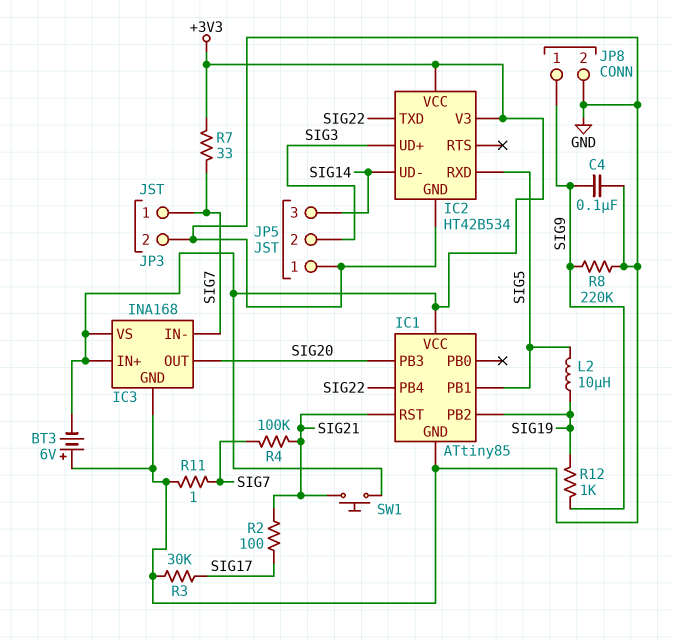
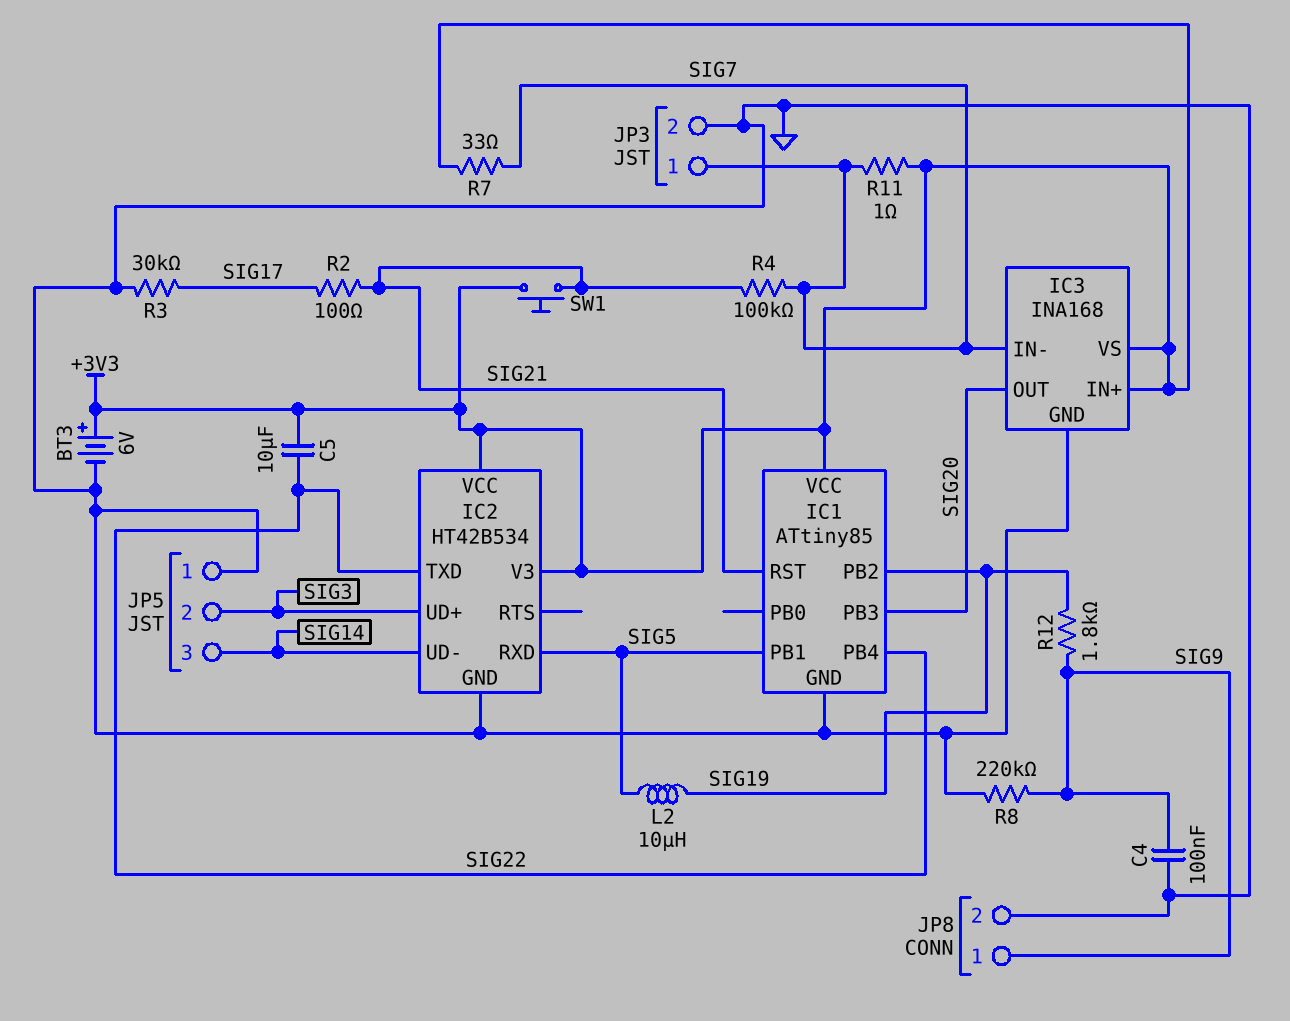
BT3: 6V (plus GND, minus +3V3) -> 6V (plus +3V3, minus GND)
C5: none -> 10uF (+3V3, SIG22)
R11: 1 (GND, SIG7) -> 1 (+3V3, SIG7)
R12: 1k (SIG9, SIG19) -> 1.8k (SIG9, SIG19)

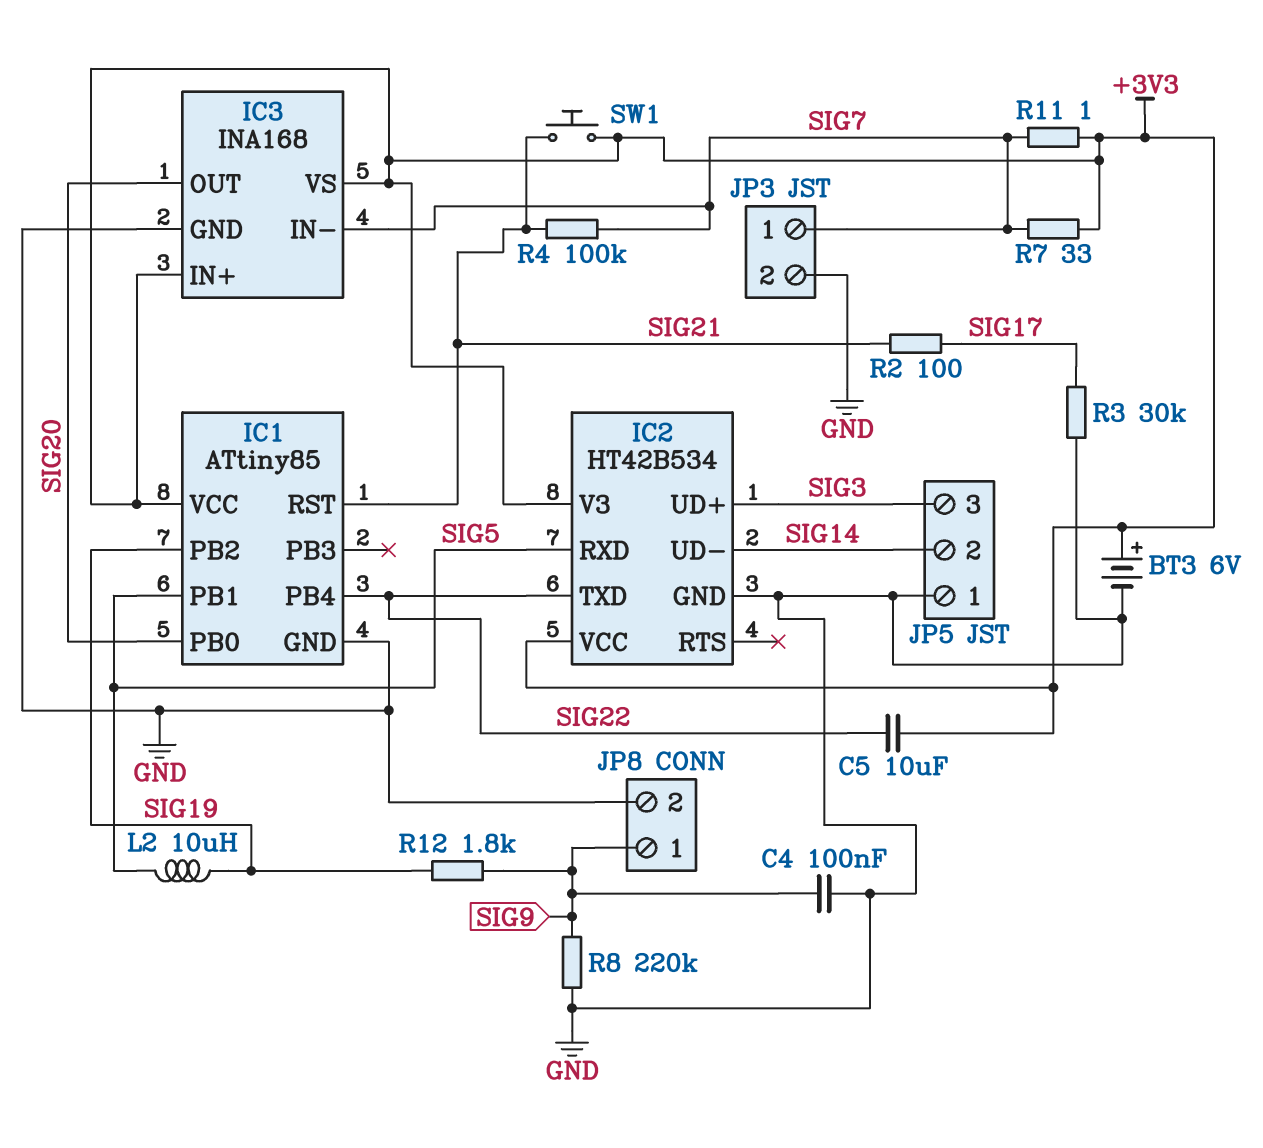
IC1 pin PB0: none -> SIG20
IC1 pin PB3: SIG20 -> none
JP5 pin 2: SIG3 -> SIG14
JP5 pin 3: SIG14 -> SIG3

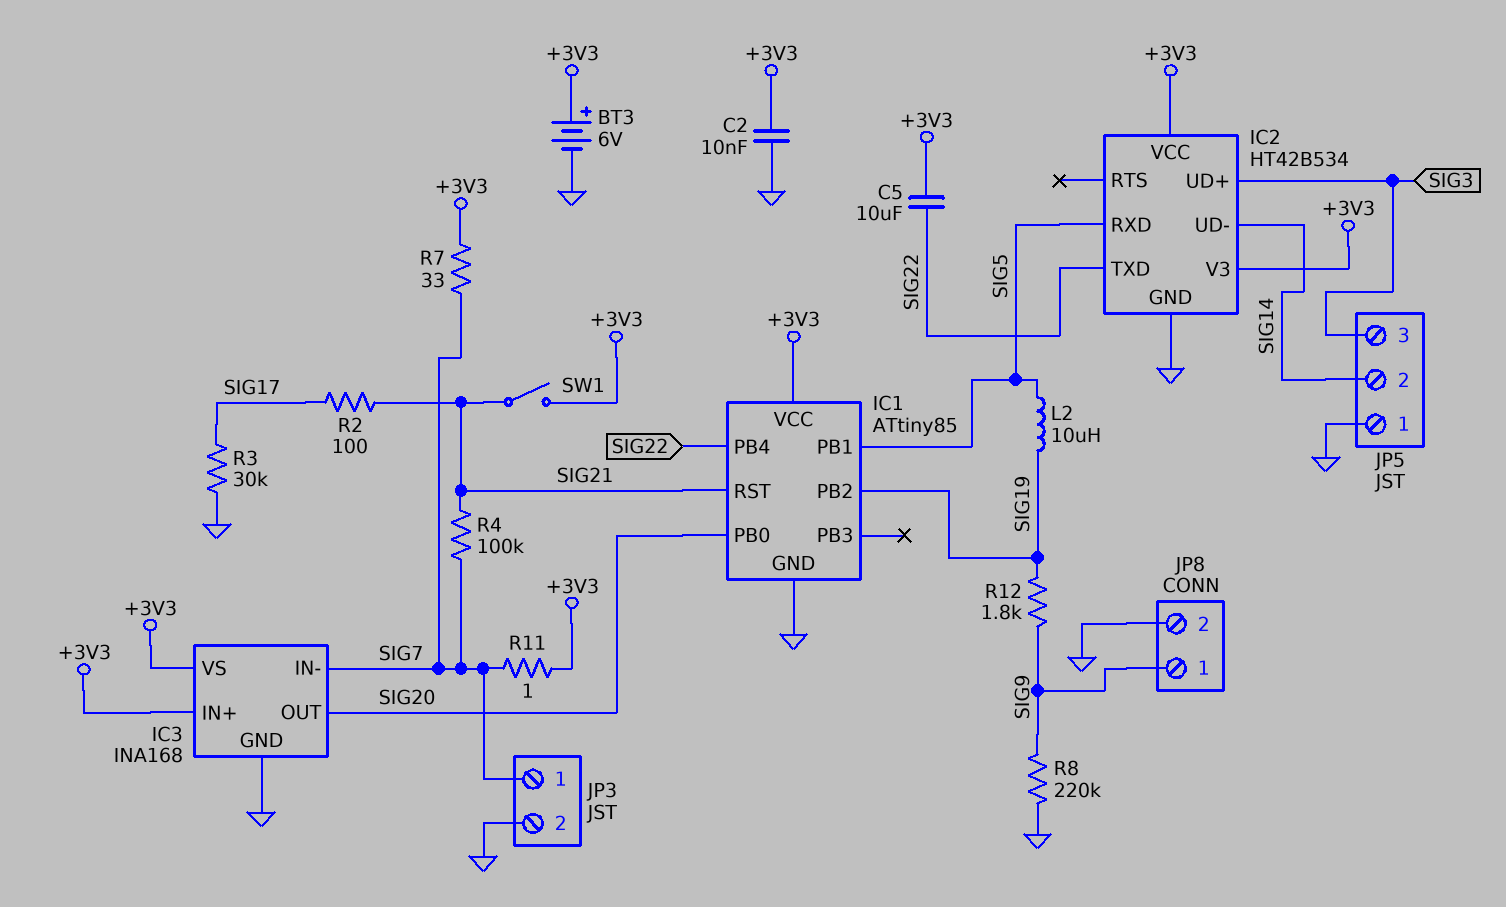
C2: none -> 10nF (+3V3, GND)
C4: 100nF (GND, SIG9) -> none
SW1: button (+3V3, SIG21) -> switch (+3V3, SIG21)

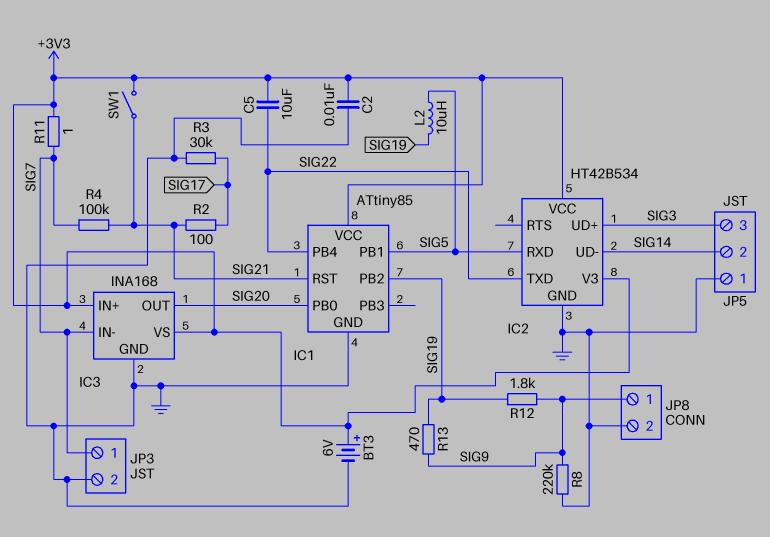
R7: 33 (+3V3, SIG7) -> none
R13: none -> 470 (SIG9, SIG19)

